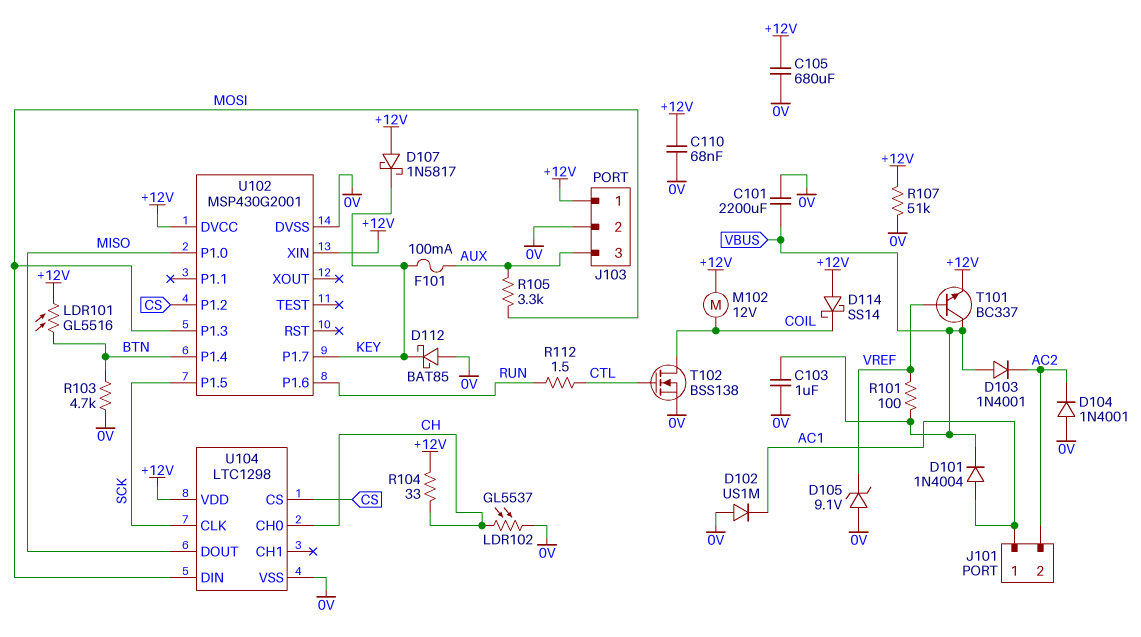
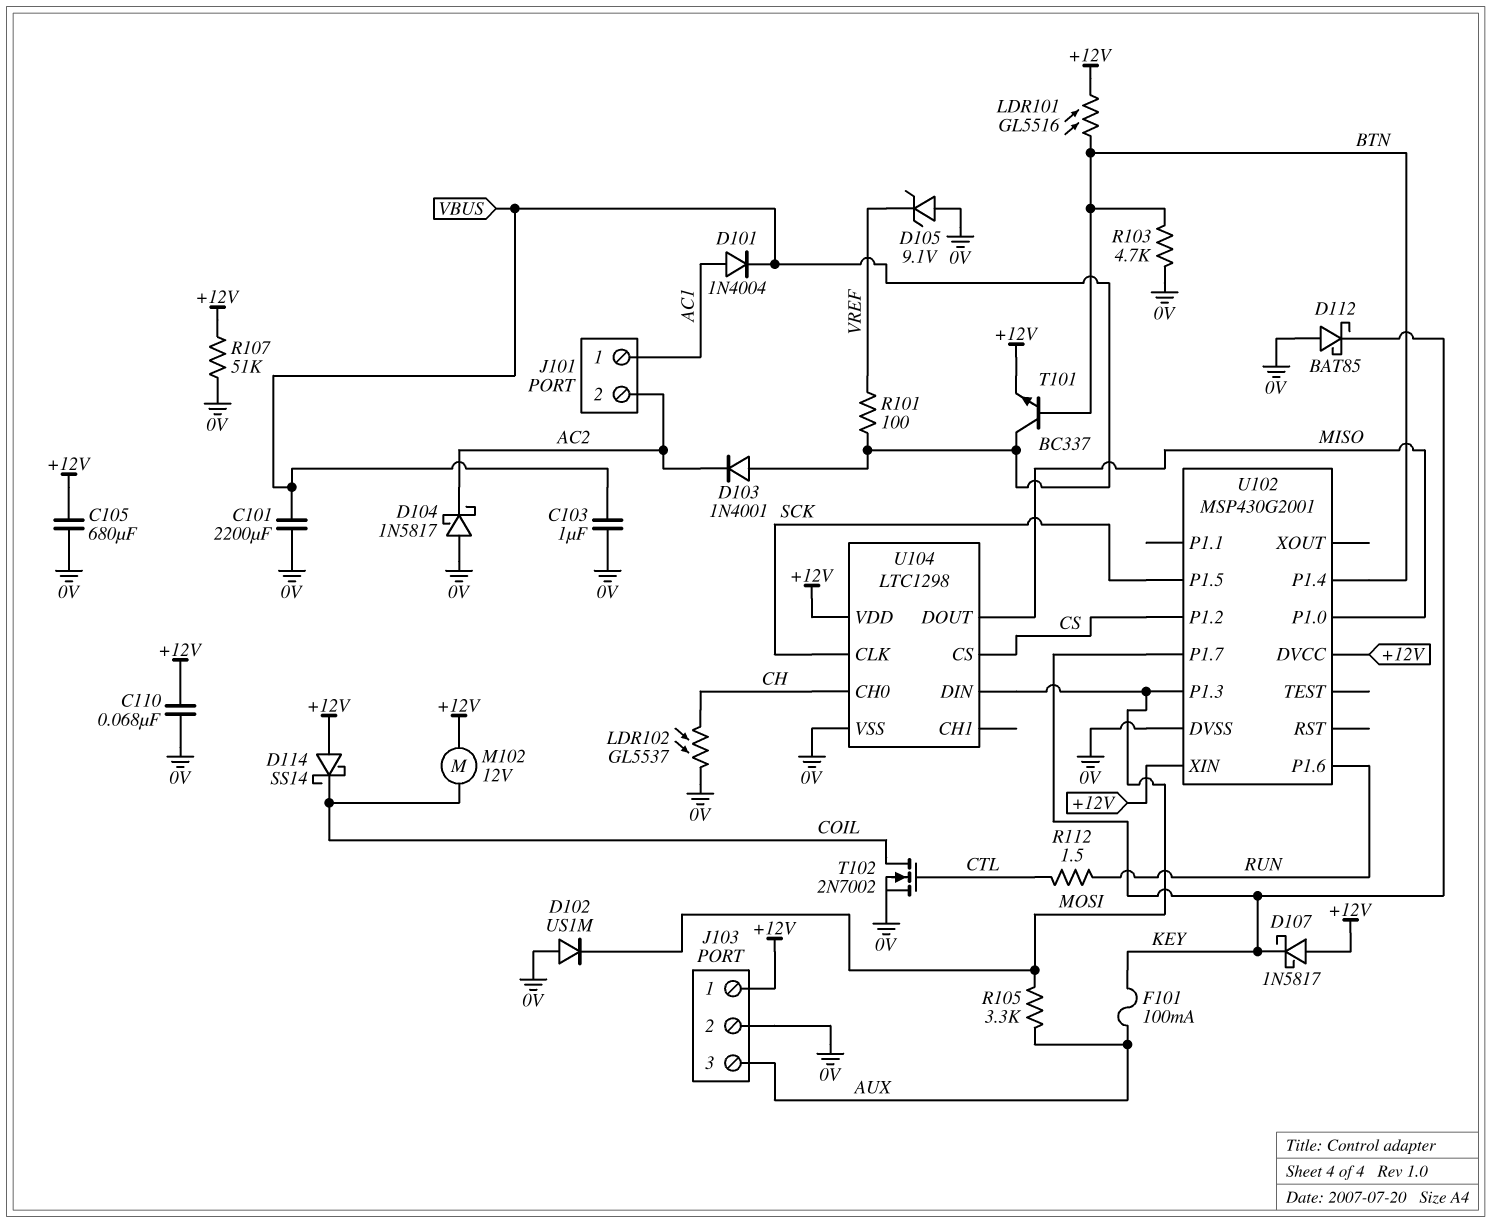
D102: diode US1M (A 0V, K AC1) -> diode US1M (A 0V, K MOSI)
D104: diode 1N4001 (A 0V, K AC2) -> schottky 1N5817 (A 0V, K AC2)
R104: 33 (+12V, CH) -> none
T101: NPN BC337 (B VREF, C VBUS, E +12V) -> NPN BC337 (B BTN, C VBUS, E +12V)
T102: NMOS BSS138 (G CTL, D COIL, S 0V) -> NMOS 2N7002 (G CTL, D COIL, S 0V)

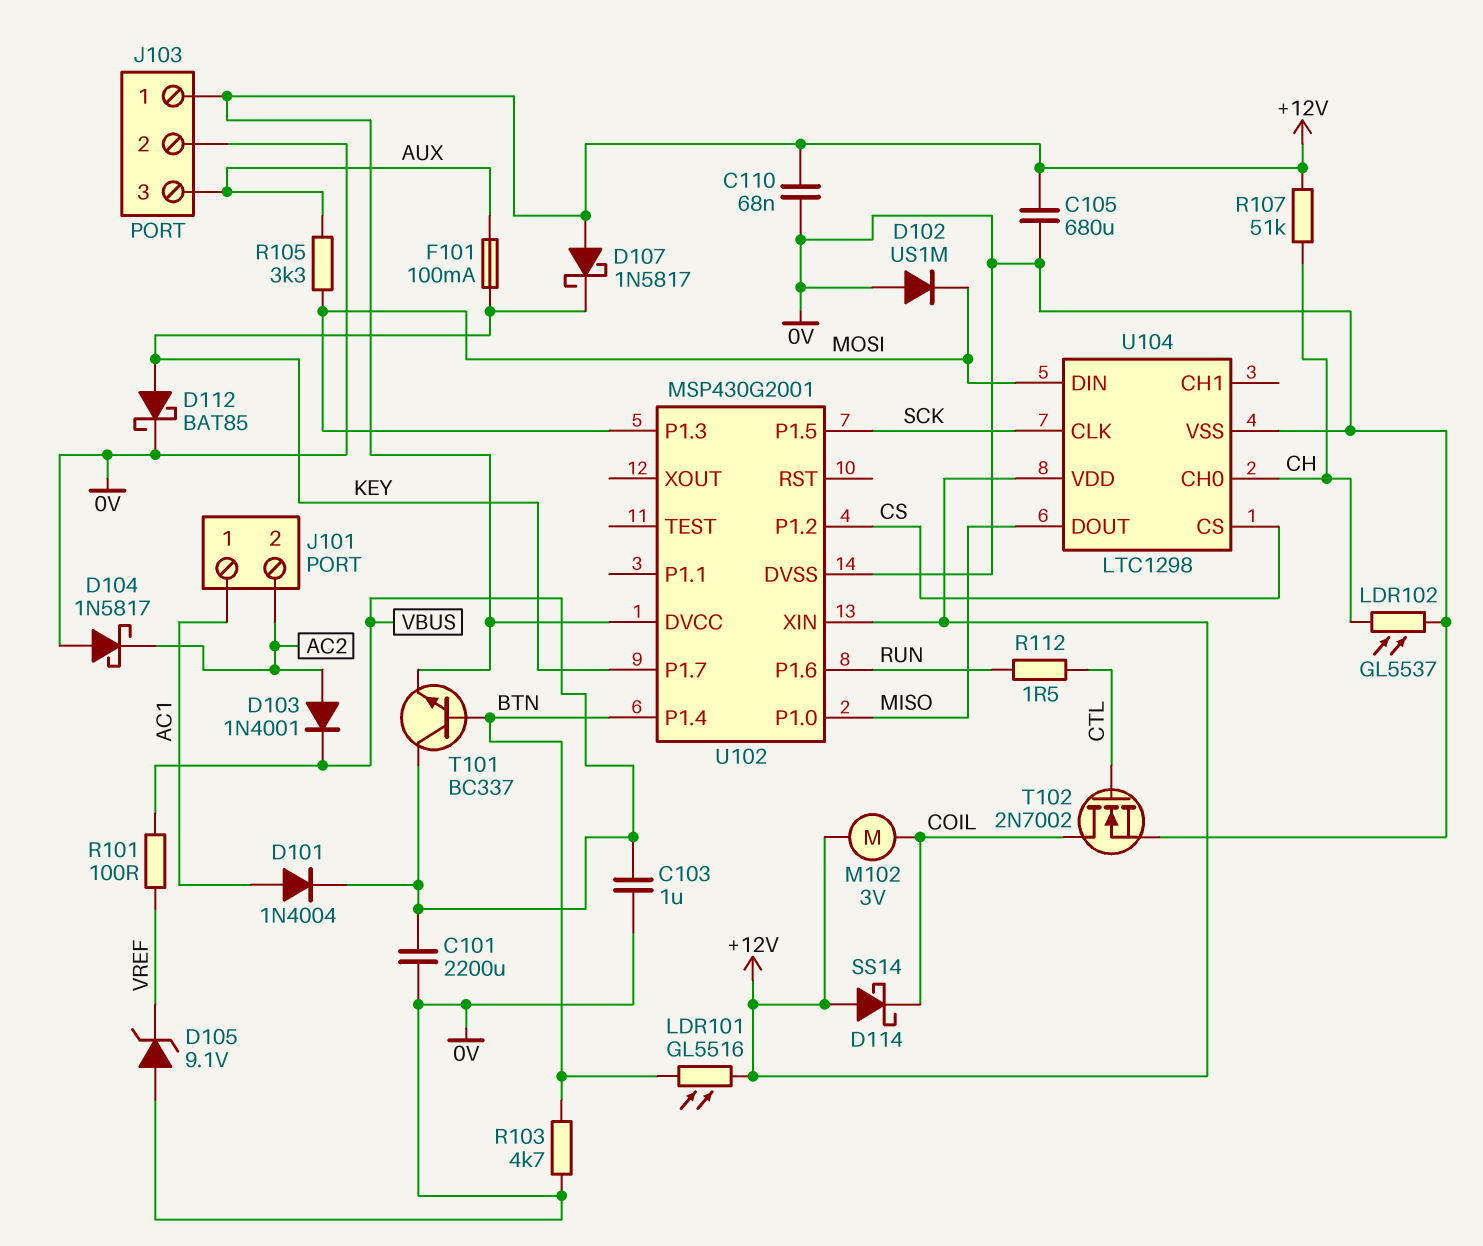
D103: diode 1N4001 (A VBUS, K AC2) -> diode 1N4001 (A AC2, K VBUS)
D112: schottky BAT85 (A 0V, K KEY) -> schottky BAT85 (A KEY, K 0V)
M102: motor 12V (+12V, COIL) -> motor 3V (+12V, COIL)
R107: 51k (+12V, 0V) -> 51k (+12V, CH)

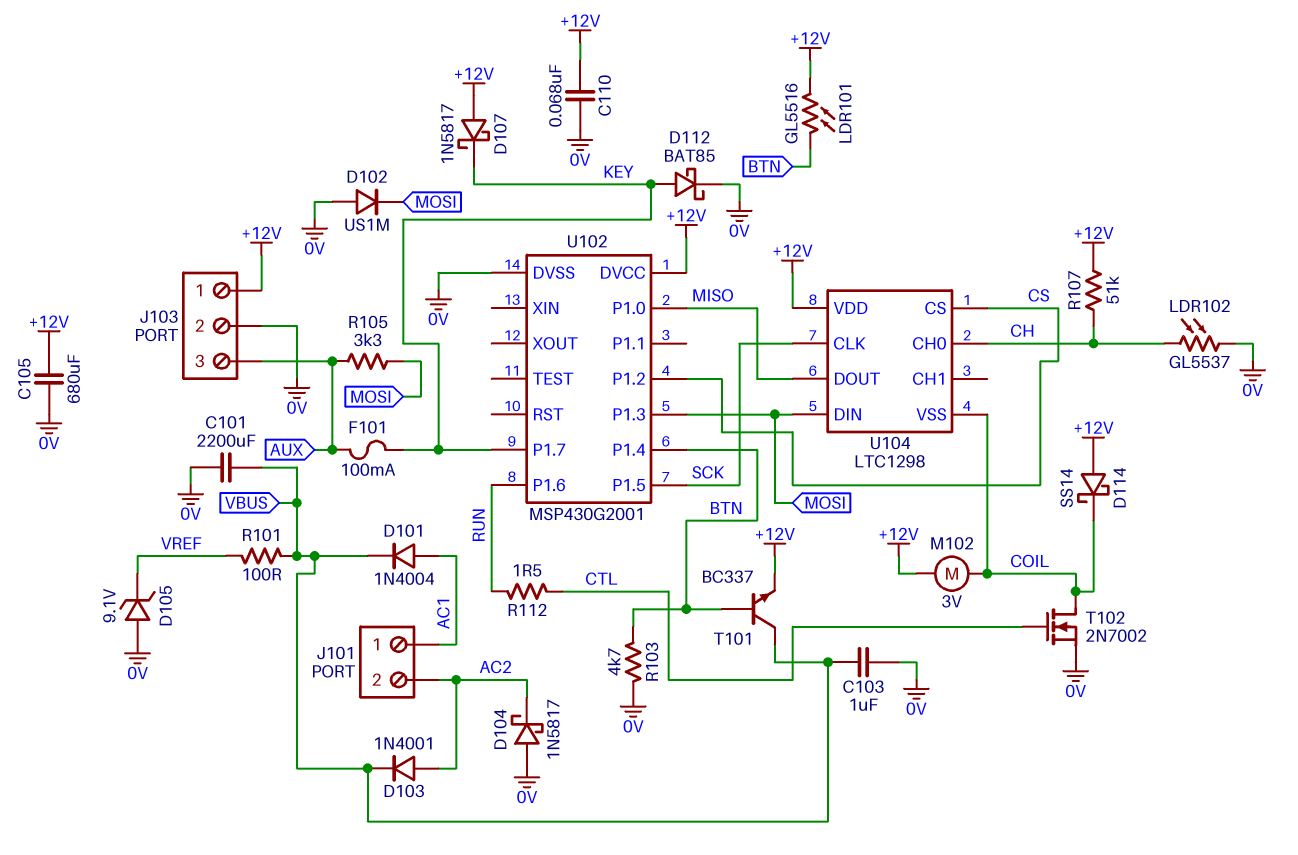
U102 pin XIN: +12V -> none
U104 pin VSS: 0V -> COIL

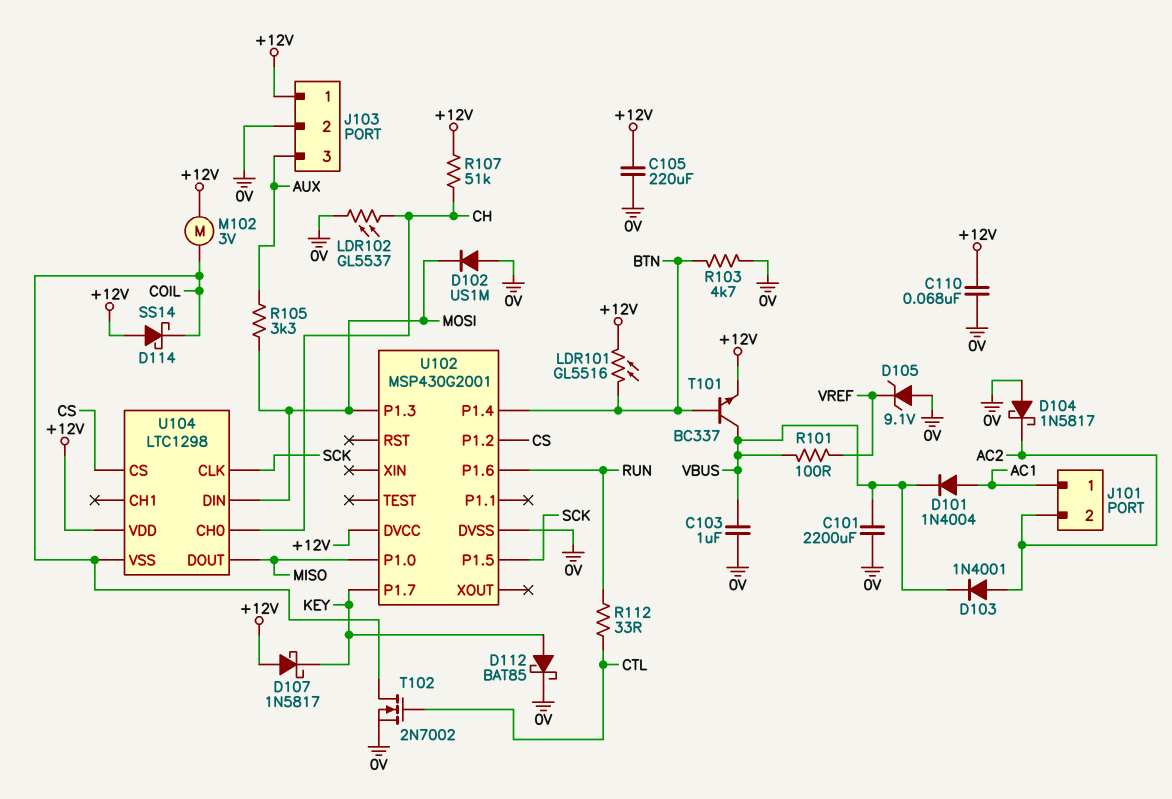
C105: 680uF (+12V, 0V) -> 220uF (+12V, 0V)
F101: 100mA (AUX, KEY) -> none
R112: 1.5 (CTL, RUN) -> 33 (CTL, RUN)

